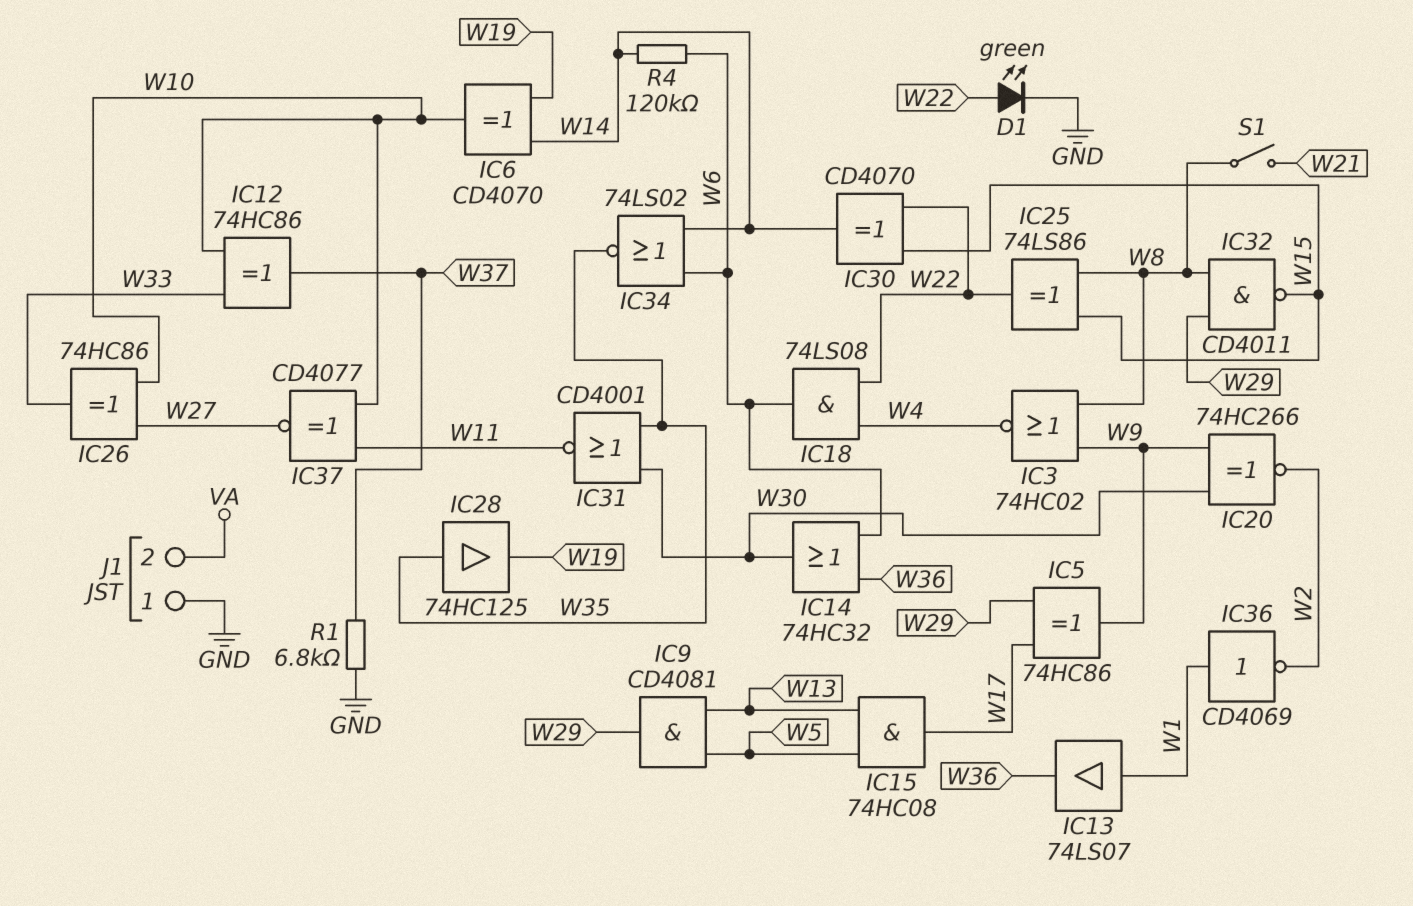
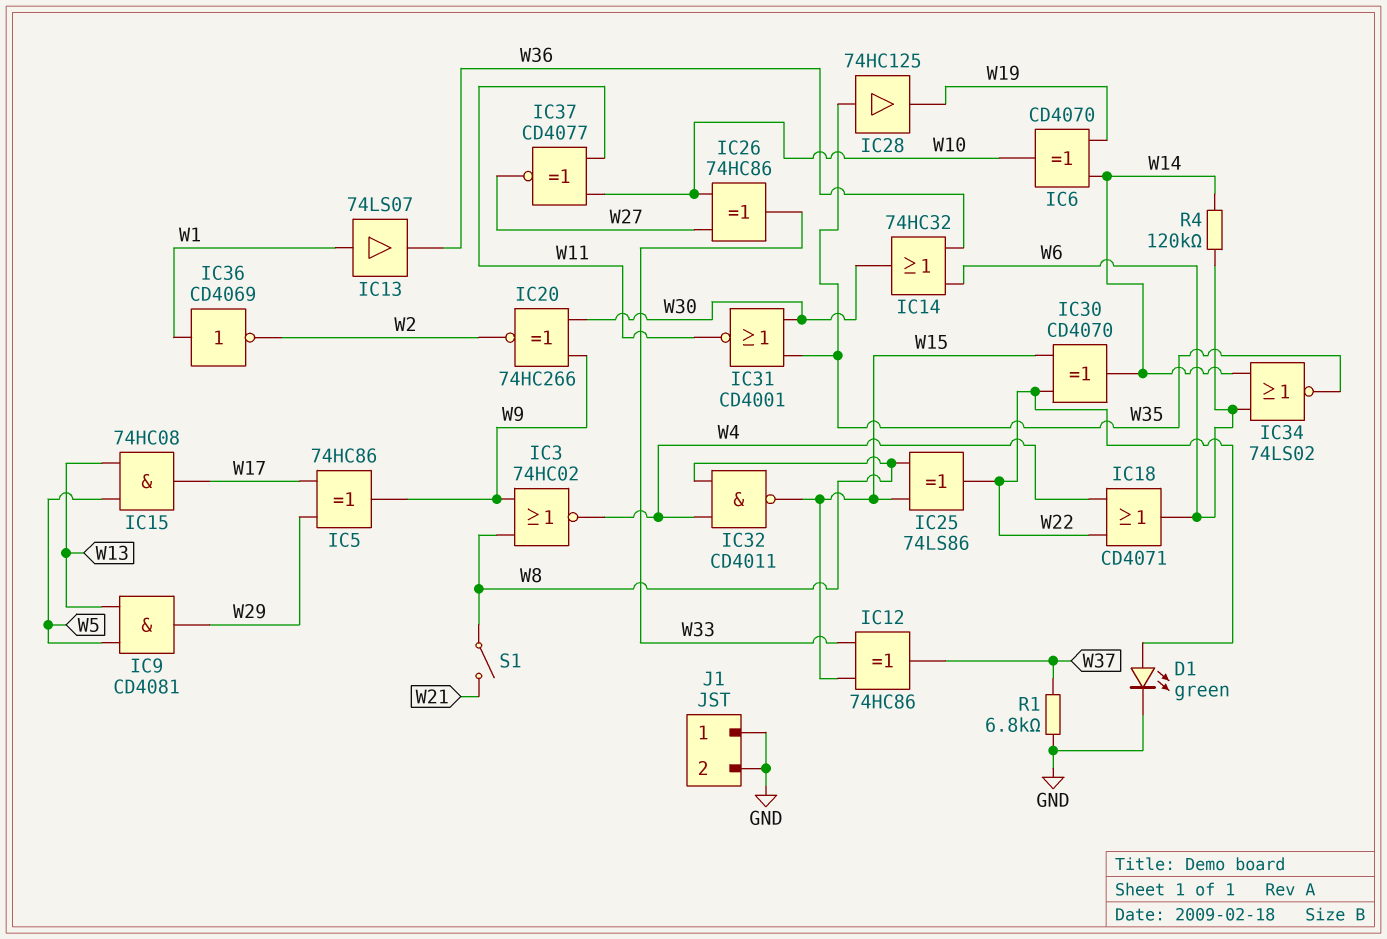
IC12: XOR 74HC86 (in W10, in W33, out W37) -> XOR 74HC86 (in W15, in W33, out W37)
IC18: AND 74LS08 (in W4, in W22, out W6) -> OR CD4071 (in W4, in W22, out W6)
IC32: NAND CD4011 (in W8, in W29, out W15) -> NAND CD4011 (in W4, in W8, out W15)
J1 pin 2: VA -> GND

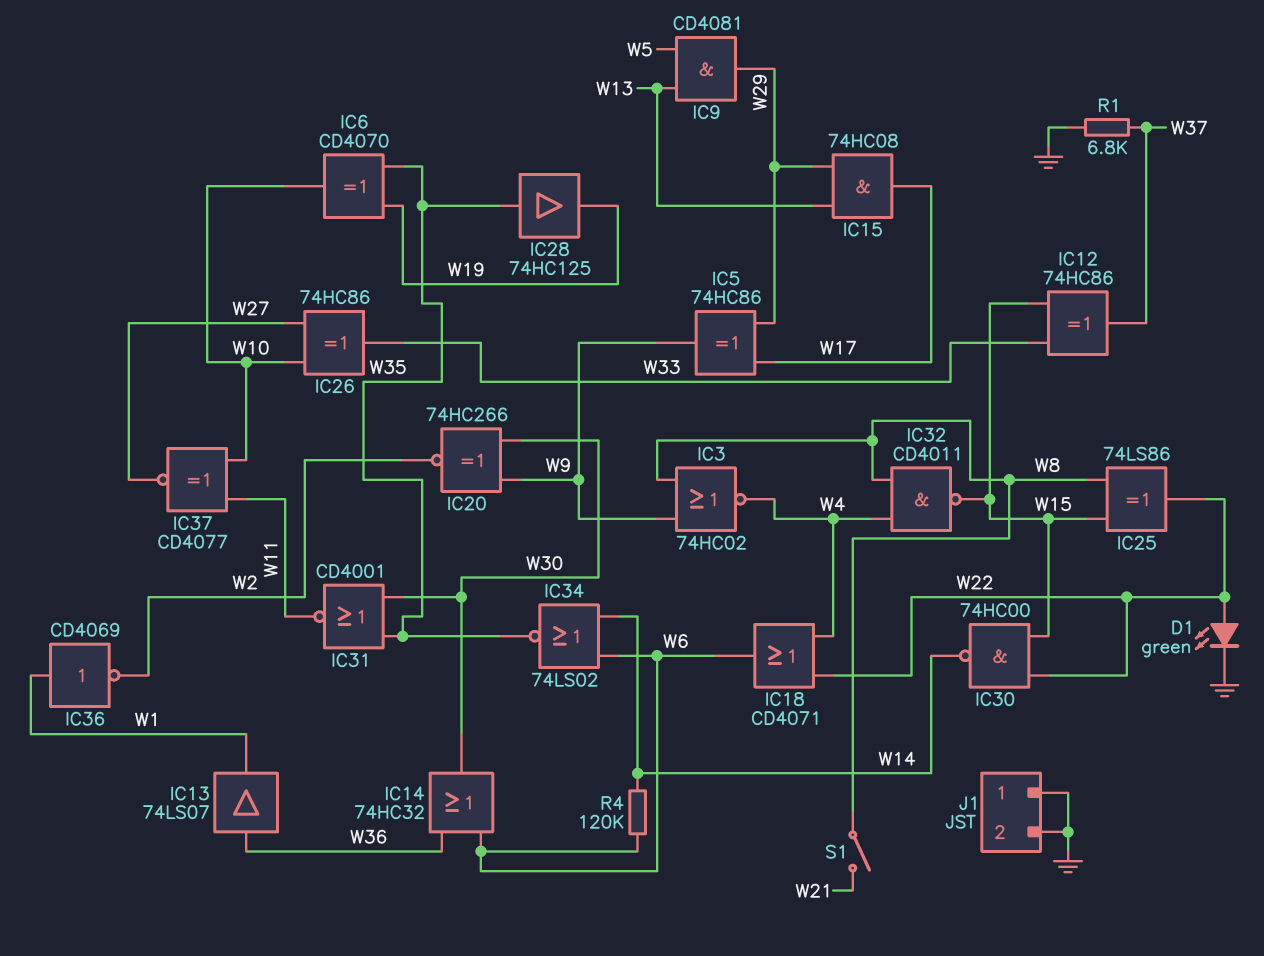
IC6: XOR CD4070 (in W14, in W19, out W10) -> XOR CD4070 (in W19, in W35, out W10)
IC13: buffer 74LS07 (in W1, out W36) -> buffer 74LS07 (in W36, out W1)
IC15: AND 74HC08 (in W5, in W13, out W17) -> AND 74HC08 (in W13, in W29, out W17)
IC30: XOR CD4070 (in W15, in W22, out W14) -> NAND 74HC00 (in W15, in W22, out W14)

